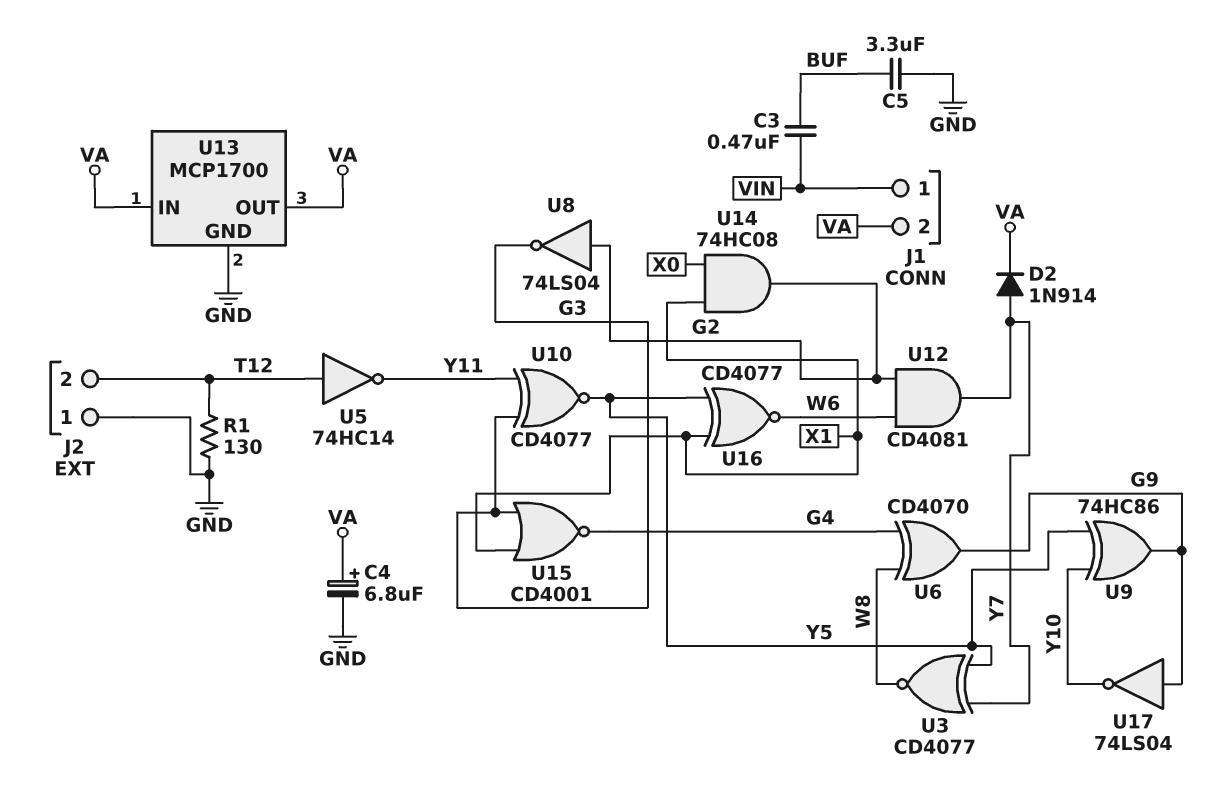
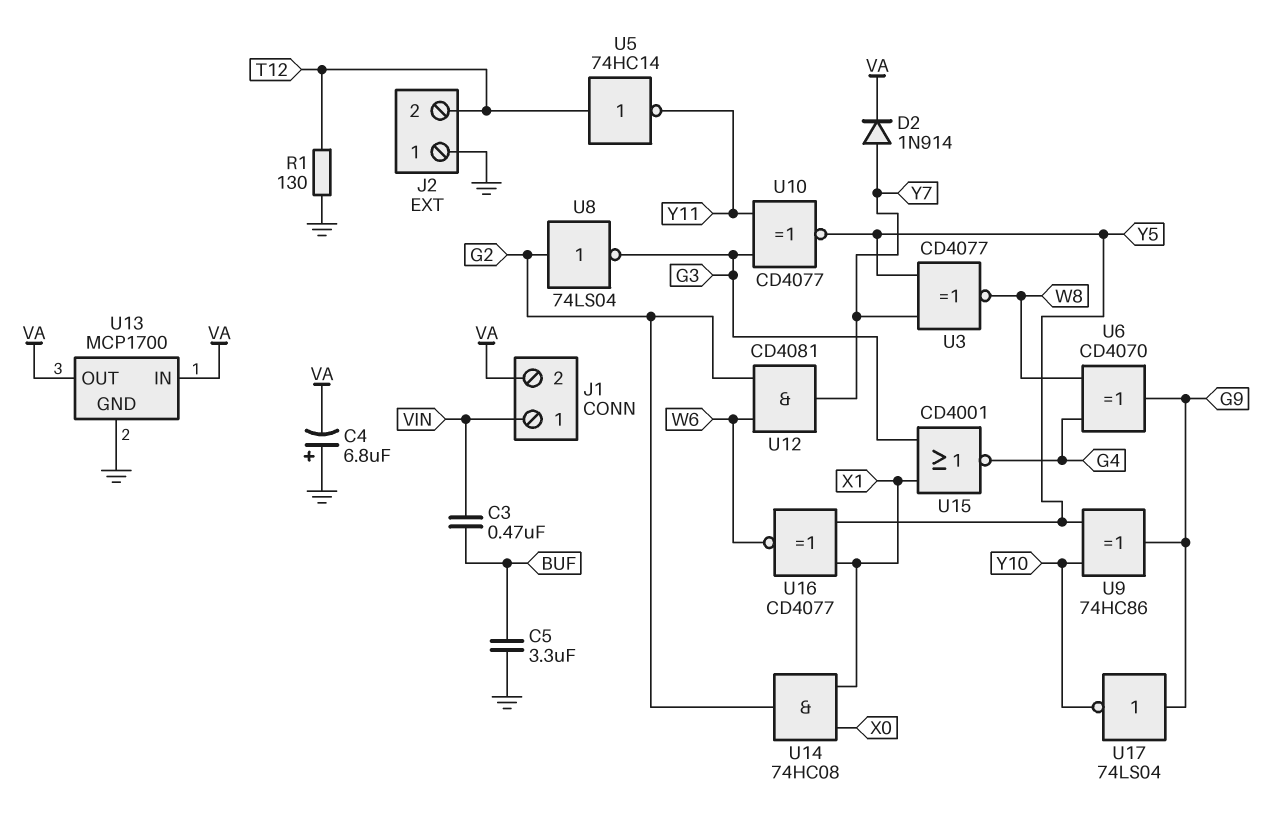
C4: 6.8uF (plus VA, minus GND) -> 6.8uF (plus GND, minus VA)

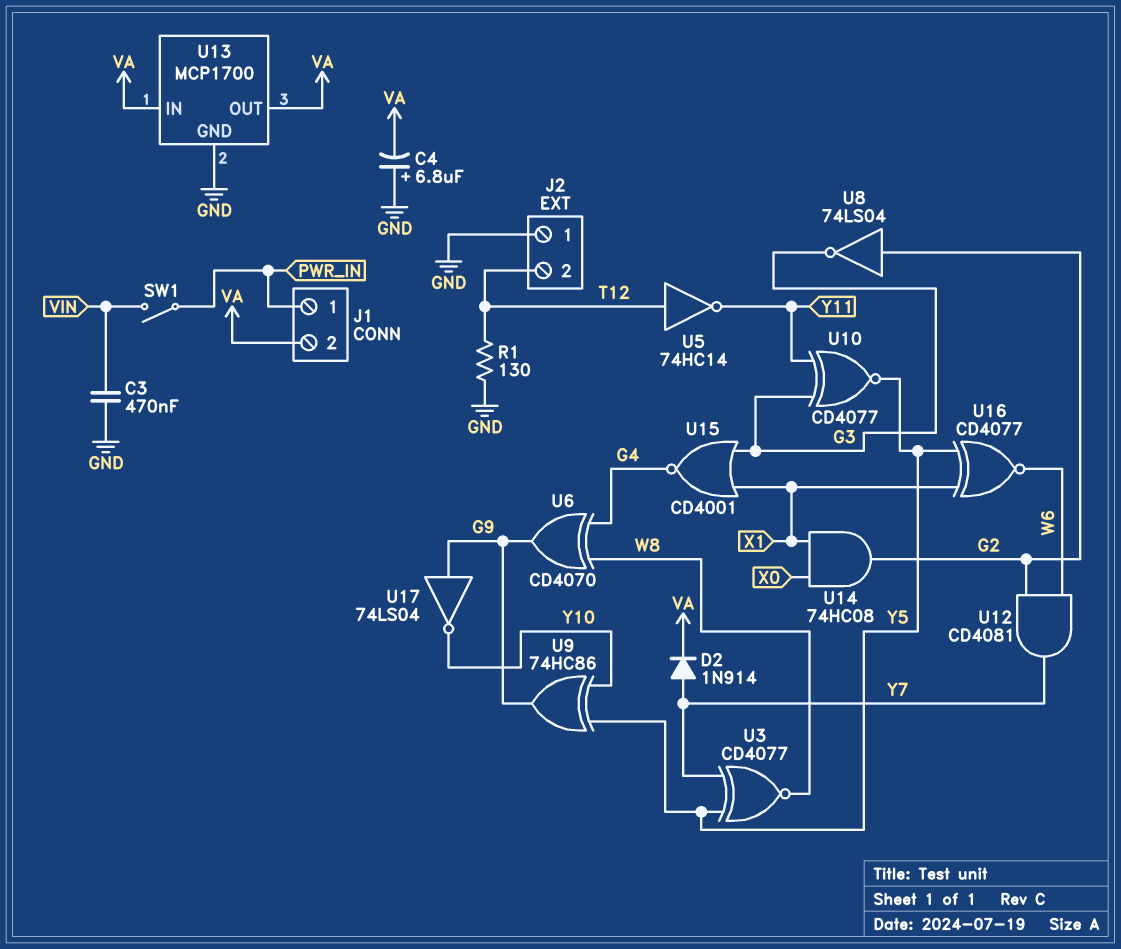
C3: 470nF (BUF, VIN) -> 470nF (GND, VIN)
C5: 3.3uF (BUF, GND) -> none
J1 pin 1: VIN -> PWR_IN
SW1: none -> switch (PWR_IN, VIN)

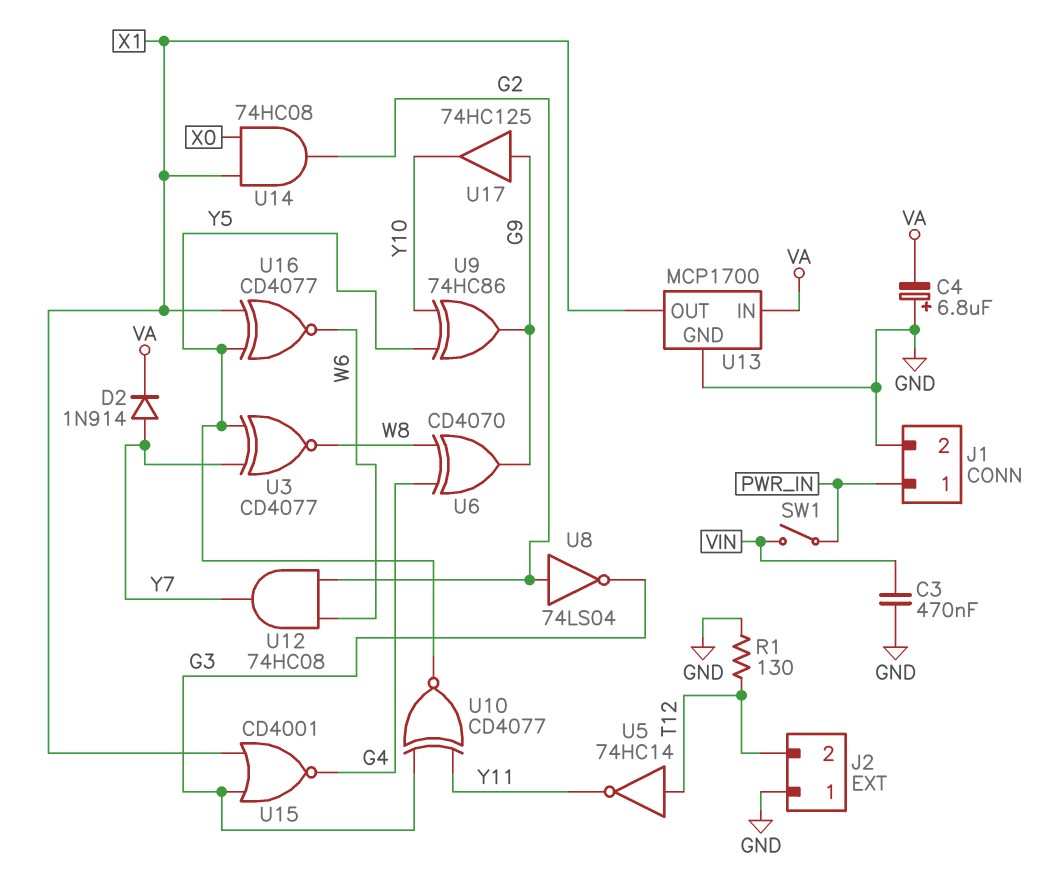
J1 pin 2: VA -> GND
U12: AND CD4081 (in G2, in W6, out Y7) -> AND 74HC08 (in G2, in W6, out Y7)
U13 pin OUT: VA -> X1
U17: NOT 74LS04 (in G9, out Y10) -> buffer 74HC125 (in G9, out Y10)

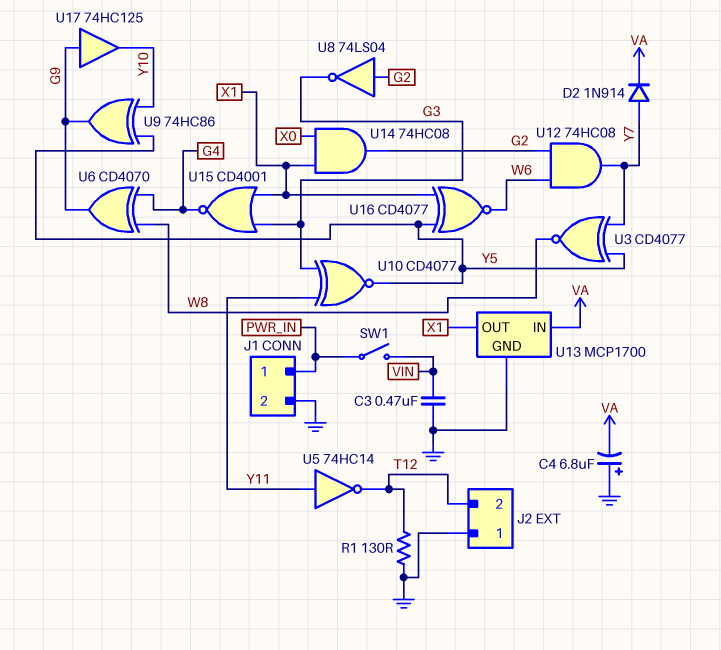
U5: NOT 74HC14 (in T12, out Y11) -> NOT 74HC14 (in Y11, out T12)

